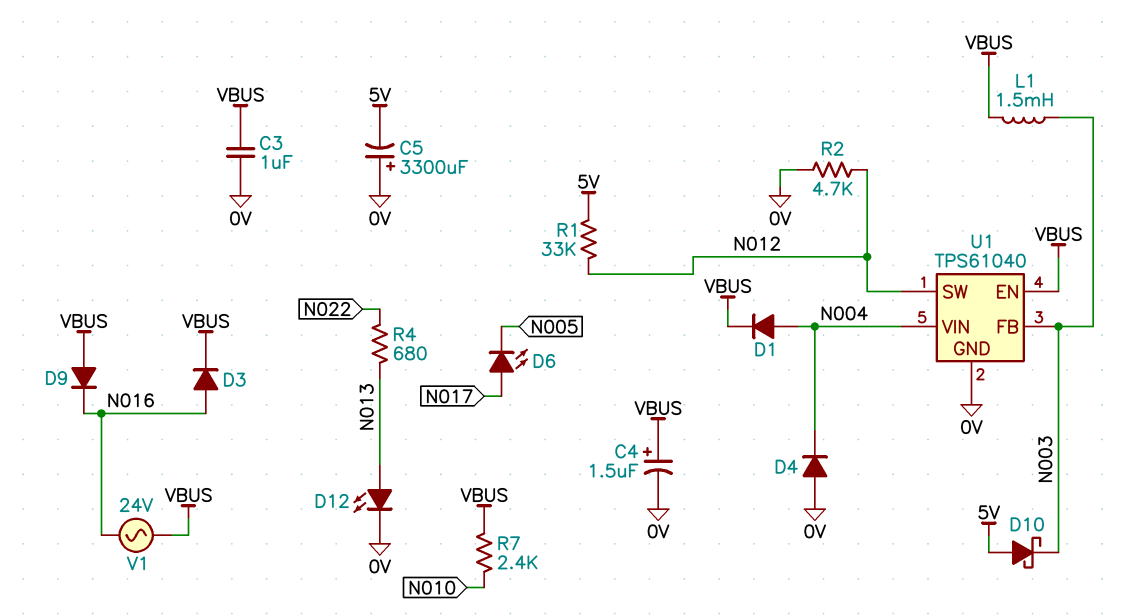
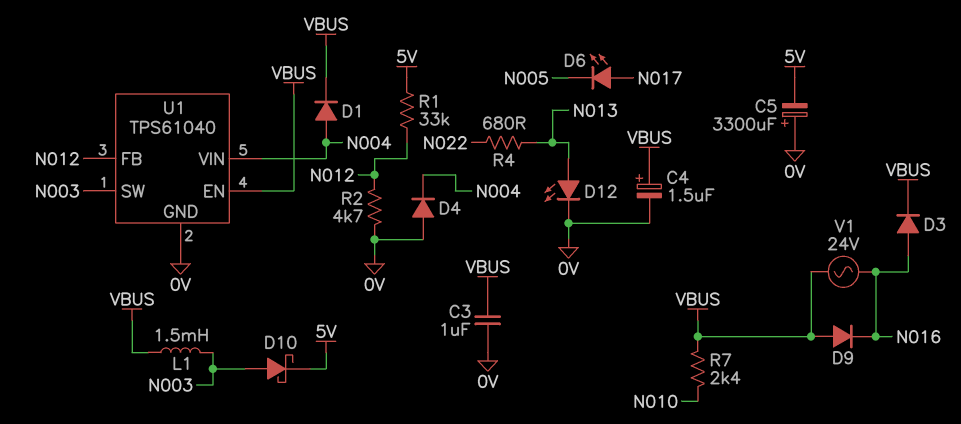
D10: schottky (A 5V, K N003) -> schottky (A N003, K 5V)
U1 pin FB: N003 -> N012
U1 pin SW: N012 -> N003

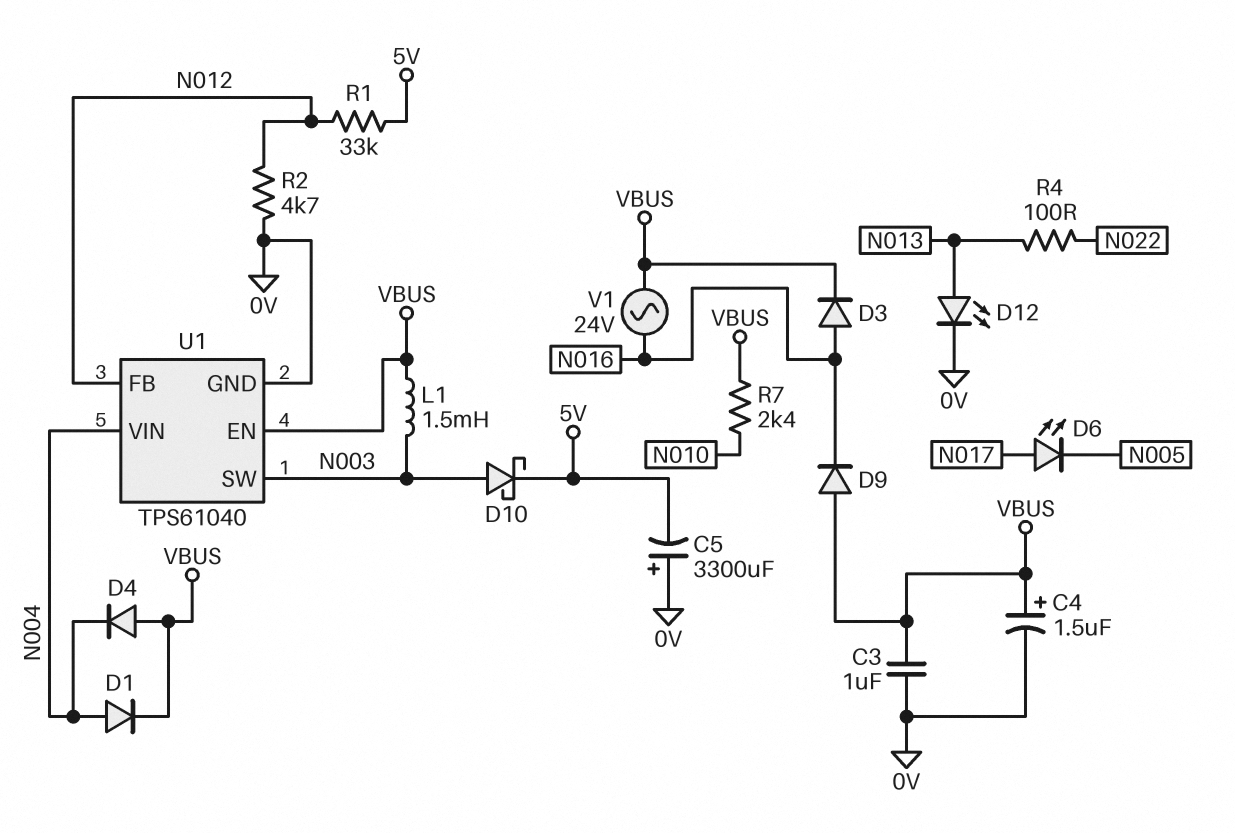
D4: diode (A 0V, K N004) -> diode (A VBUS, K N004)
R4: 680 (N013, N022) -> 100 (N013, N022)

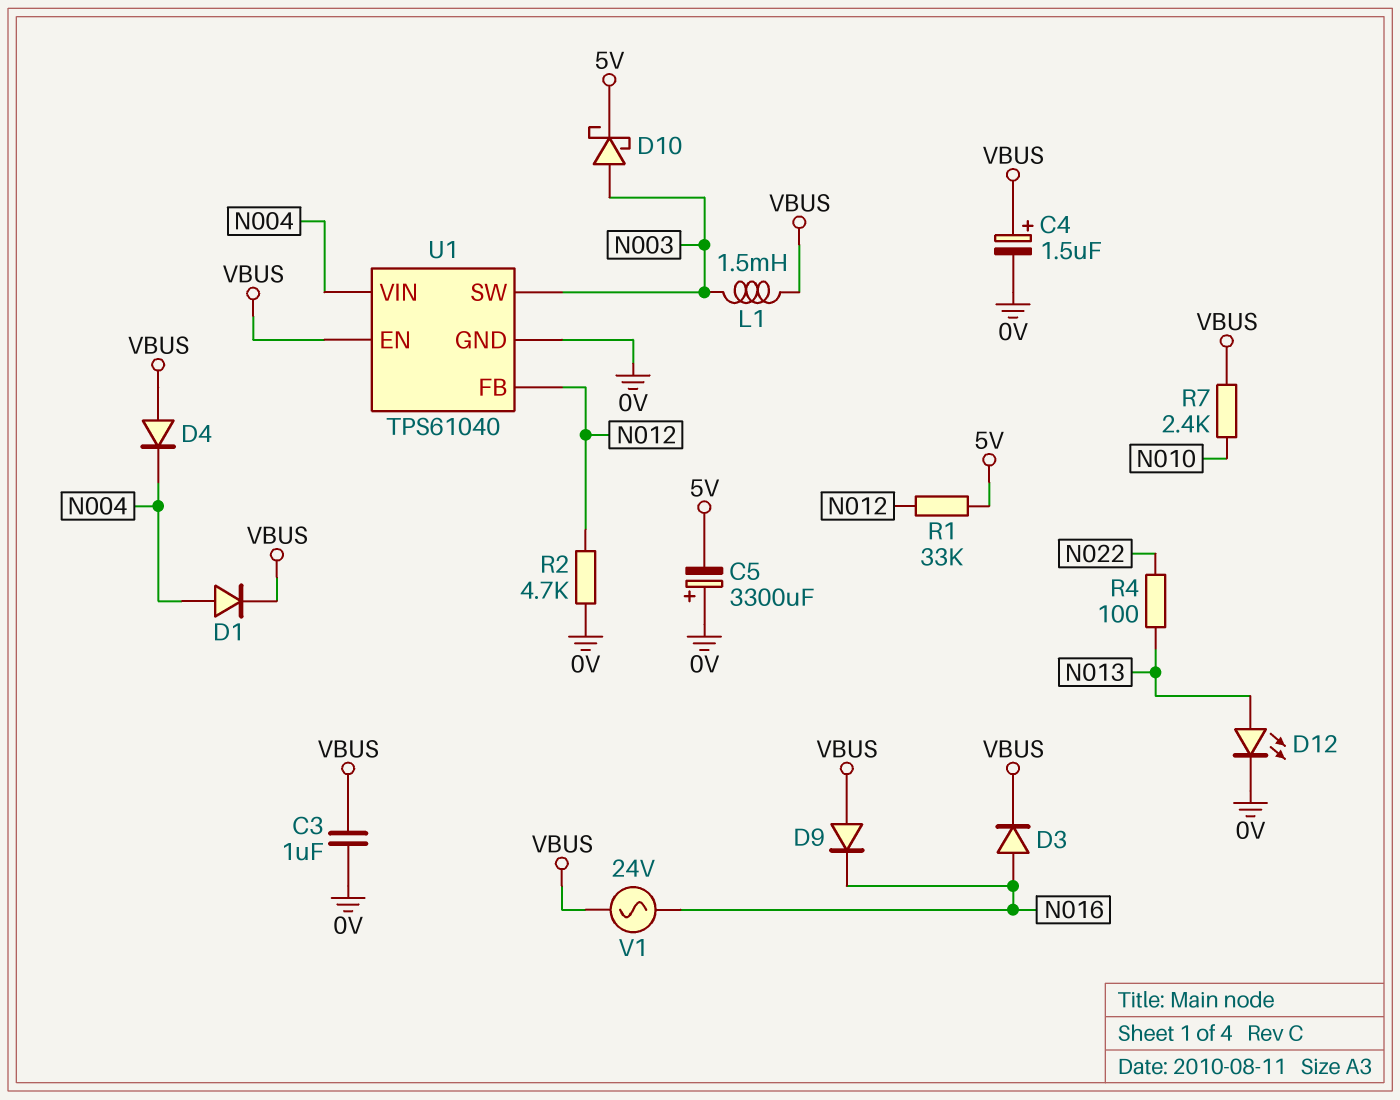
D6: LED (A N017, K N005) -> none

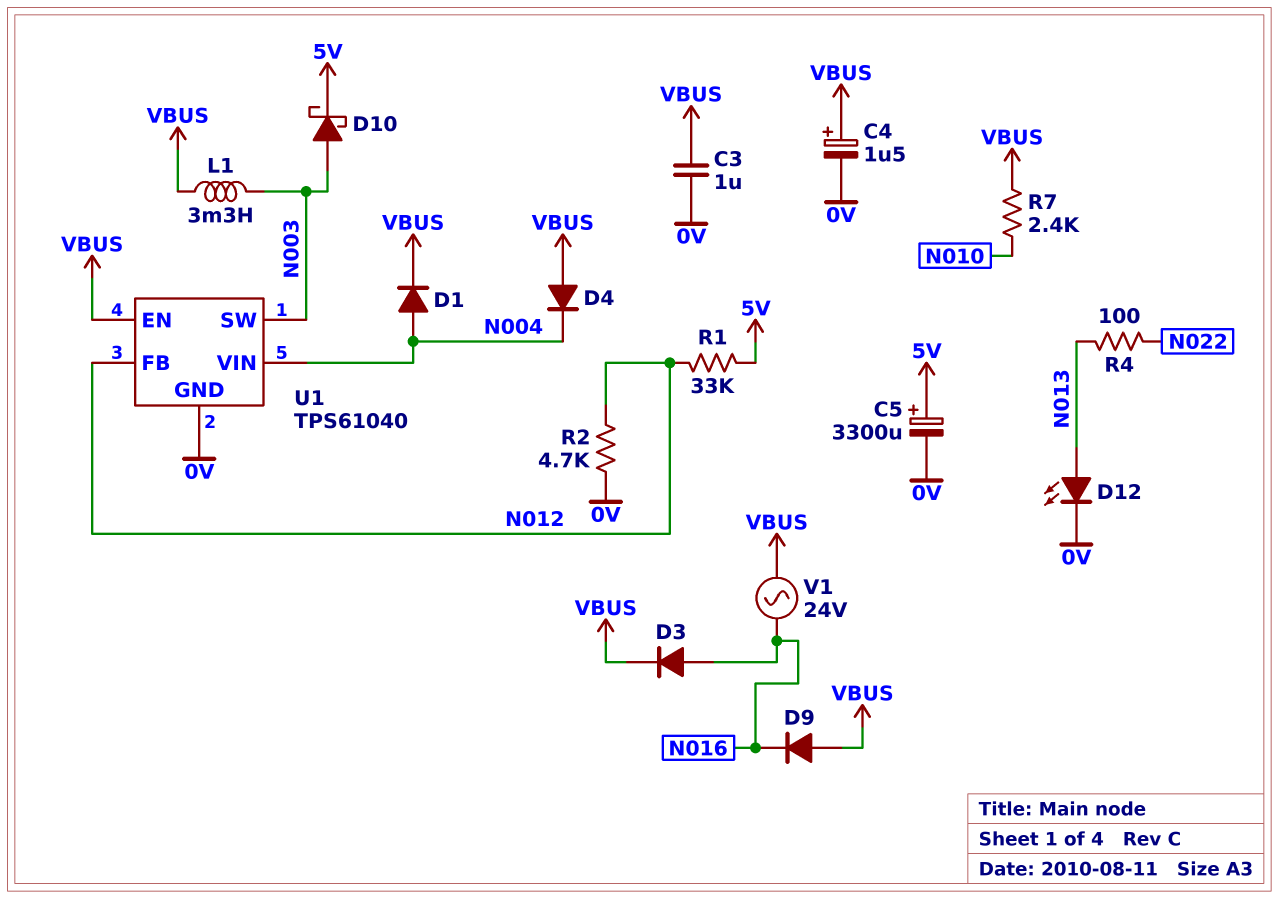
C5: 3300uF (plus 0V, minus 5V) -> 3300uF (plus 5V, minus 0V)
L1: 1.5mH (N003, VBUS) -> 3.3mH (N003, VBUS)

